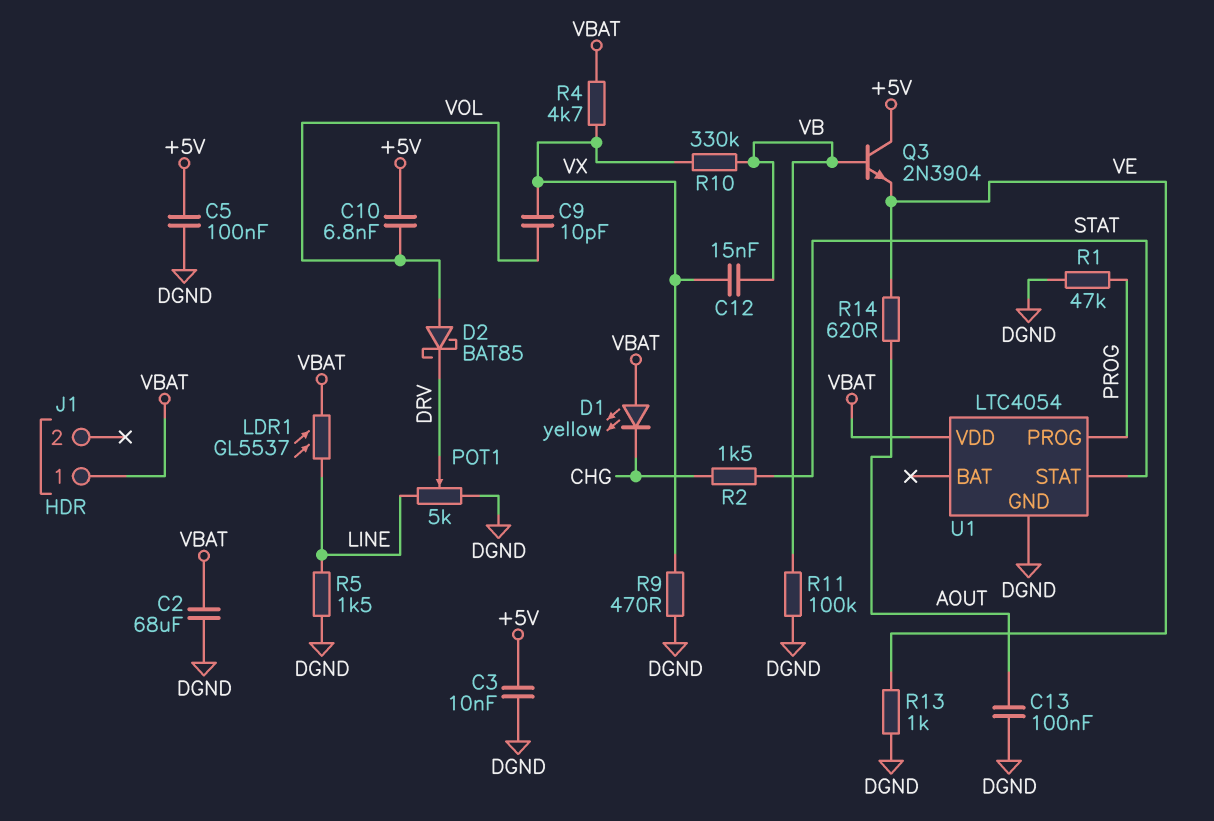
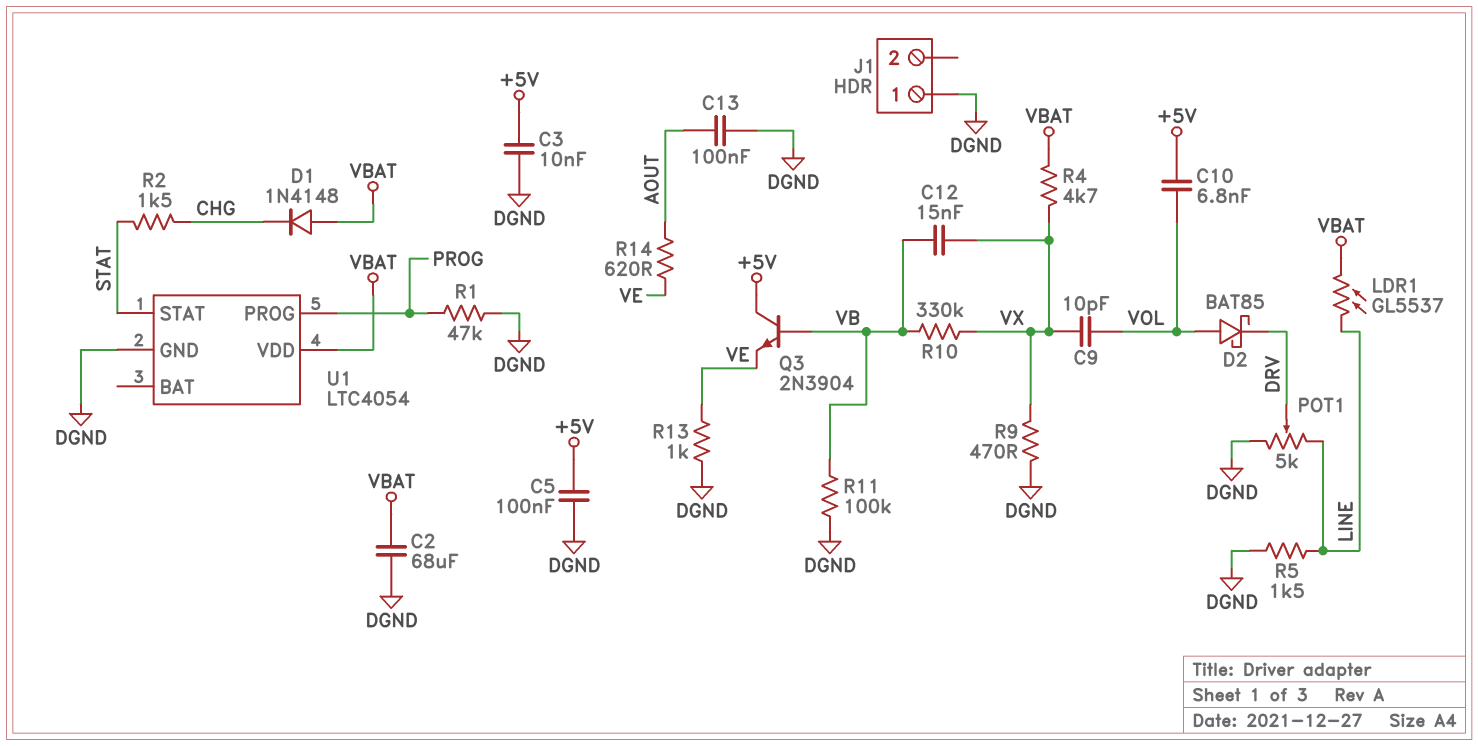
D1: LED yellow (A VBAT, K CHG) -> diode 1N4148 (A VBAT, K CHG)
J1 pin 1: VBAT -> DGND

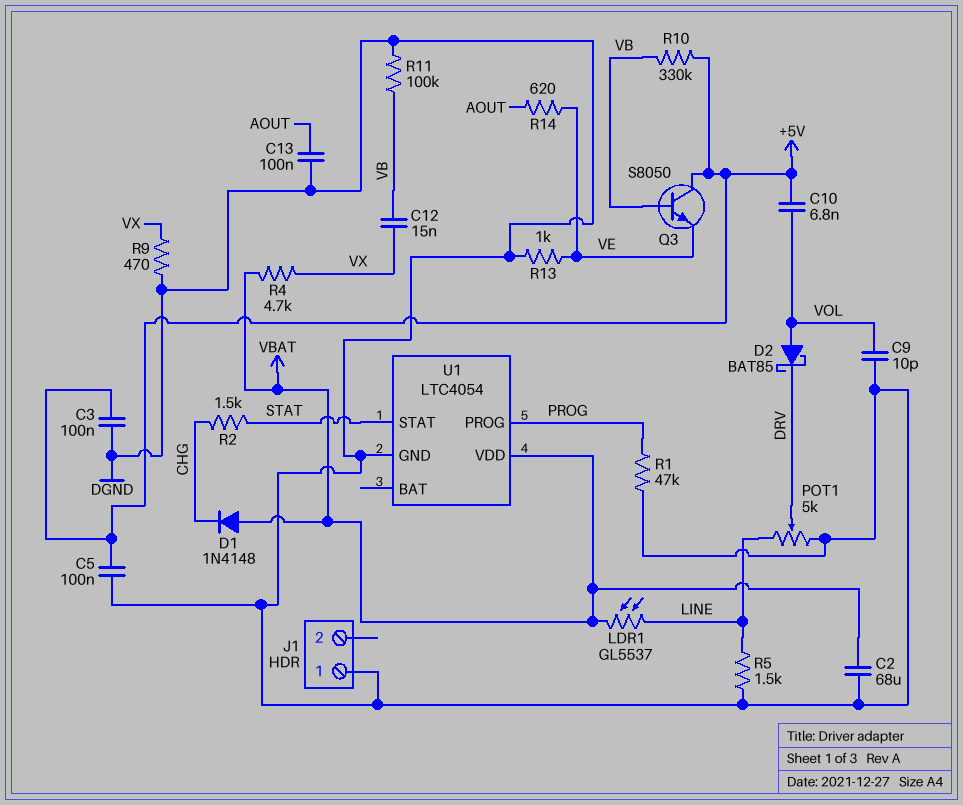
C3: 10nF (+5V, DGND) -> 100nF (+5V, DGND)
C9: 10pF (VOL, VX) -> 10pF (DGND, VOL)
Q3: NPN 2N3904 (B VB, C +5V, E VE) -> NPN S8050 (B VB, C +5V, E VE)
R10: 330k (VB, VX) -> 330k (+5V, VB)

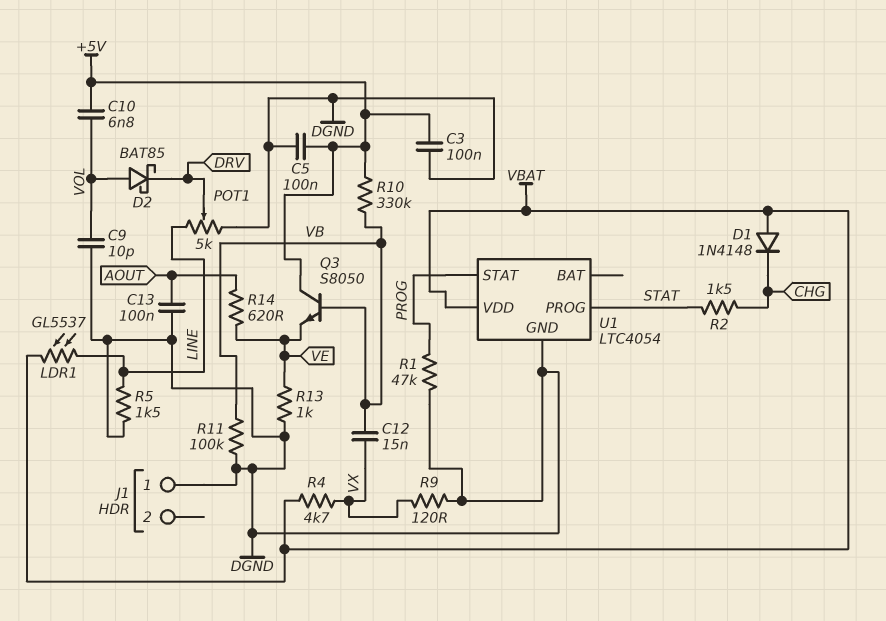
C2: 68uF (DGND, VBAT) -> none
R9: 470 (DGND, VX) -> 120 (DGND, VX)
U1 pin PROG: PROG -> STAT
U1 pin STAT: STAT -> PROG

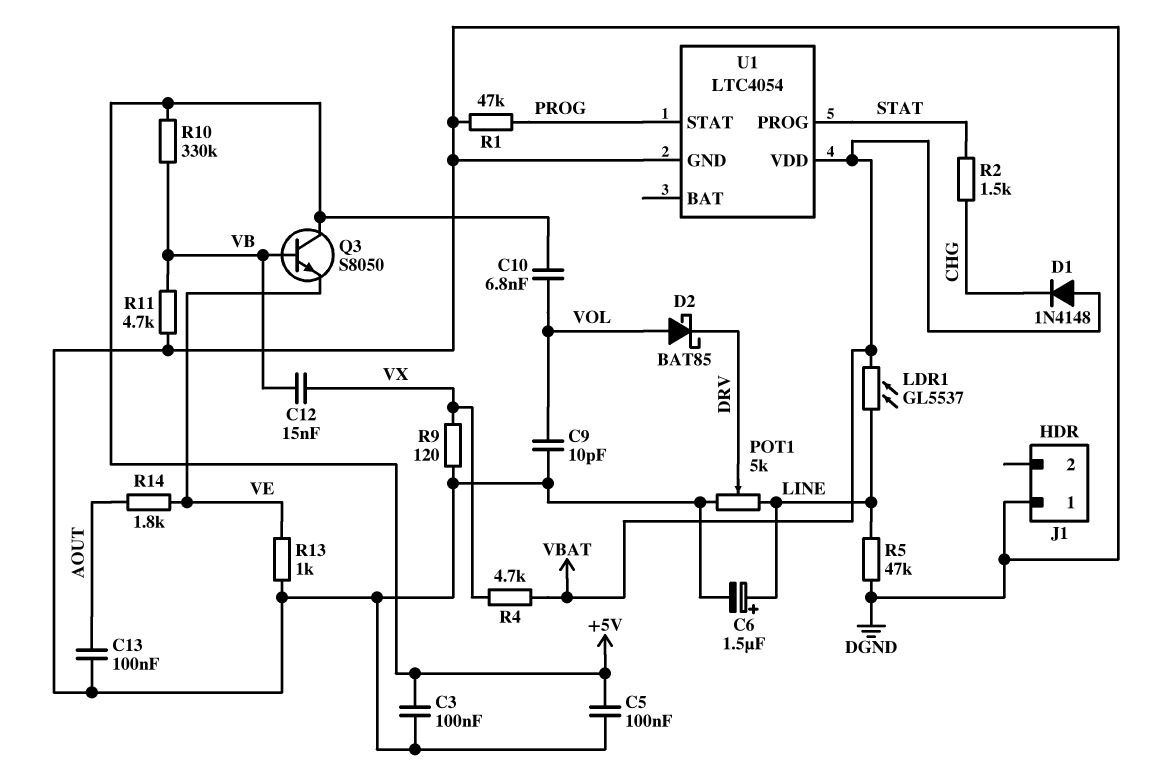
C6: none -> 1.5uF (plus LINE, minus DGND)
R5: 1.5k (DGND, LINE) -> 47k (DGND, LINE)
R11: 100k (DGND, VB) -> 4.7k (DGND, VB)
R14: 620 (AOUT, VE) -> 1.8k (AOUT, VE)

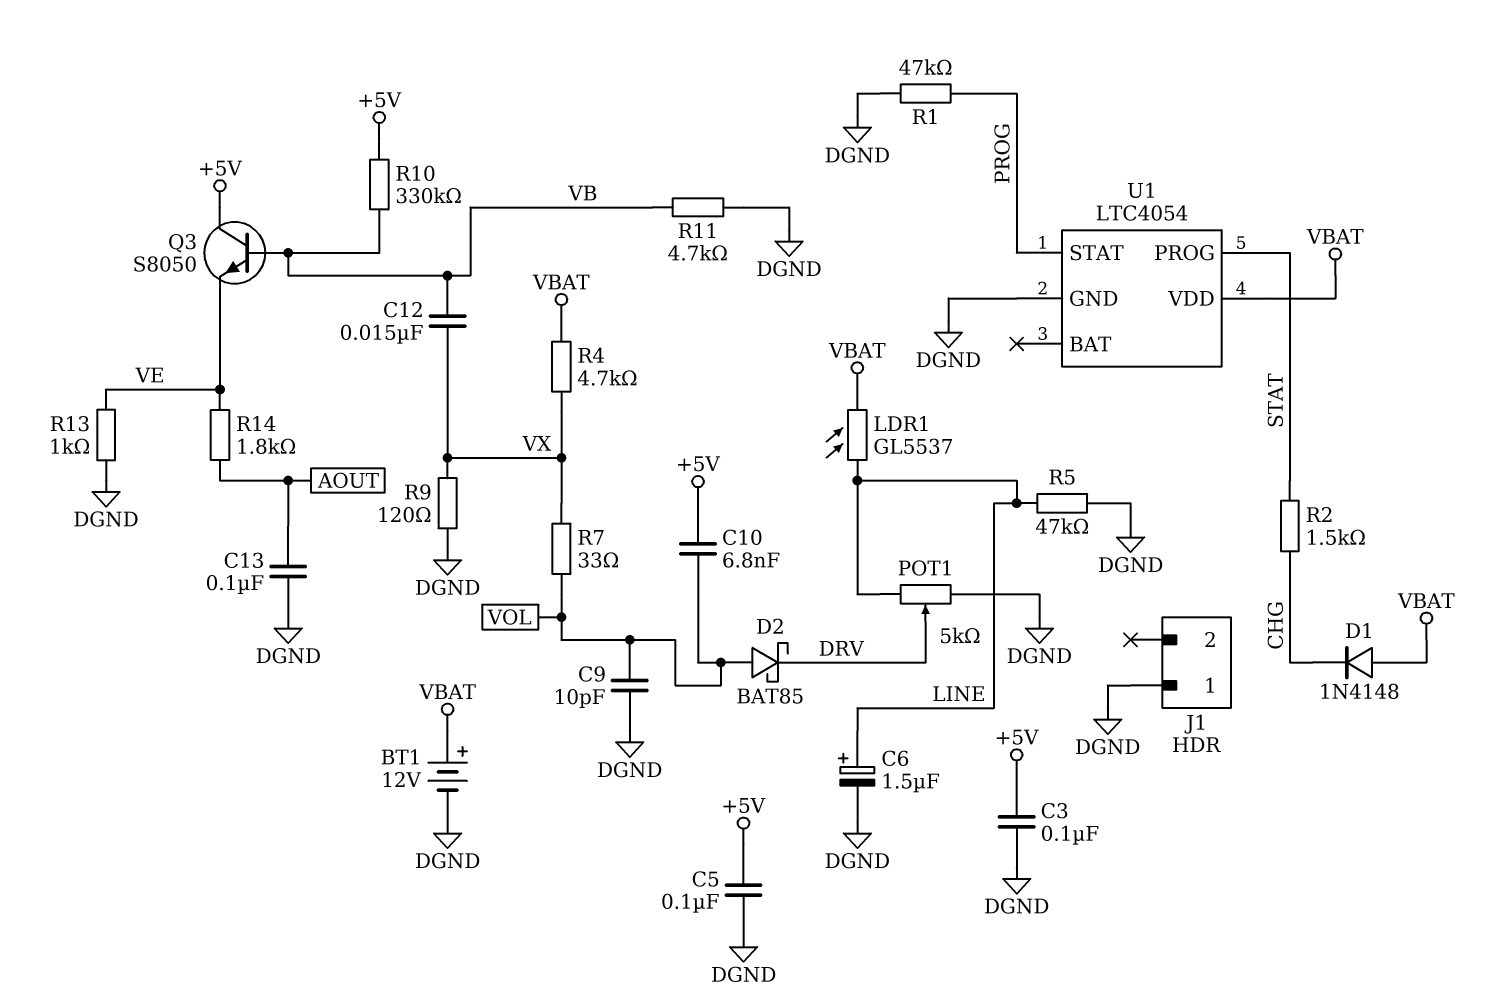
BT1: none -> 12V (plus VBAT, minus DGND)
R7: none -> 33 (VOL, VX)

